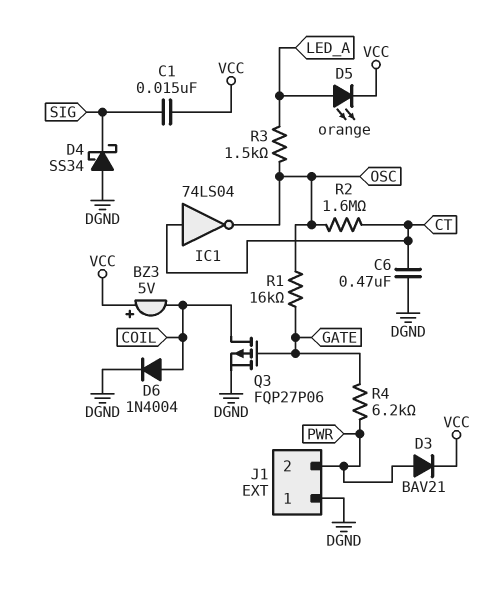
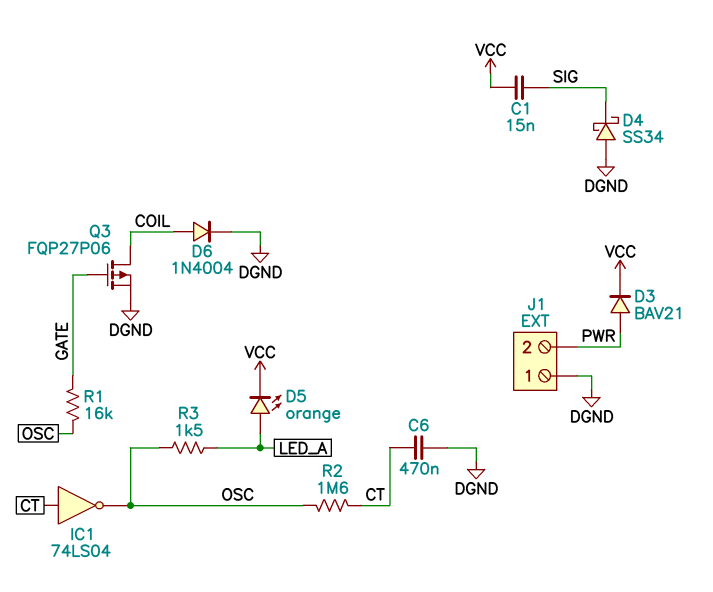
BZ3: buzzer 5V (plus VCC, minus COIL) -> none
R4: 6.2k (GATE, PWR) -> none

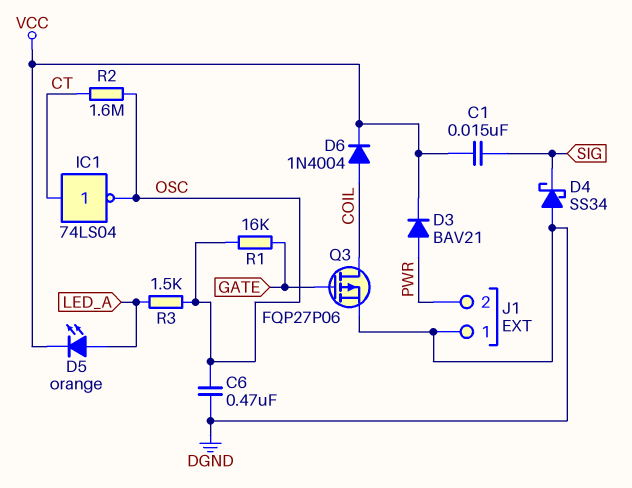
C6: 470nF (CT, DGND) -> 470nF (DGND, OSC)
D6: diode 1N4004 (A COIL, K DGND) -> diode 1N4004 (A COIL, K VCC)

